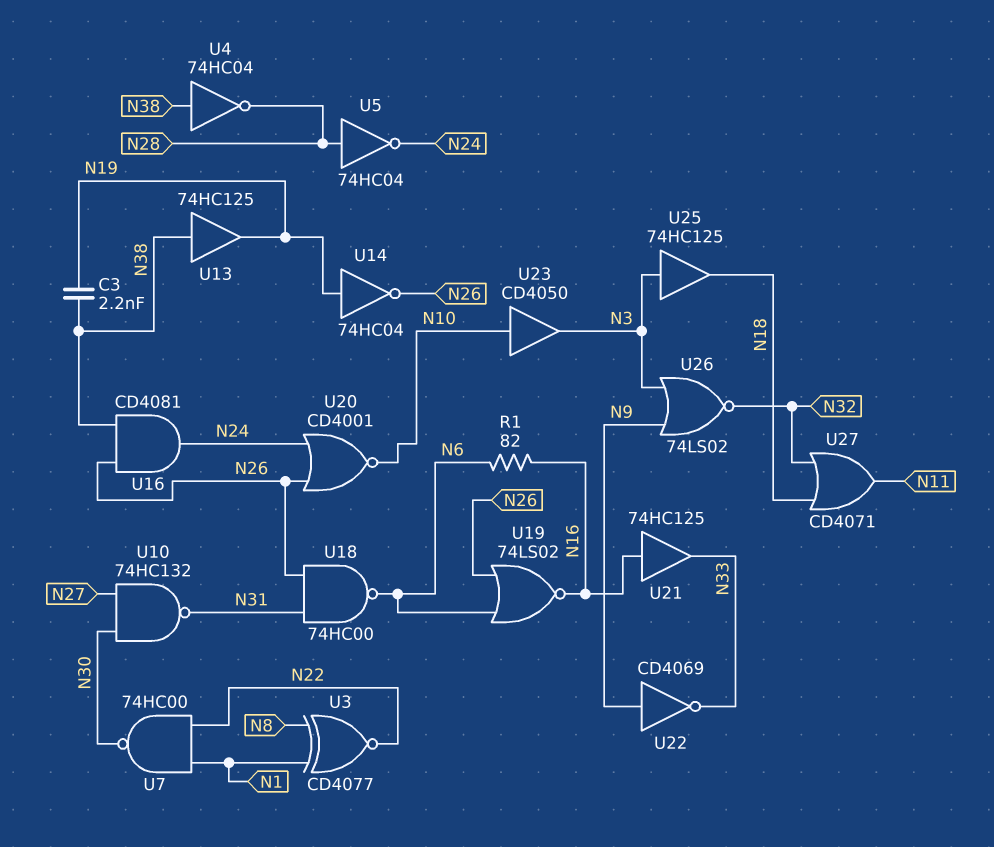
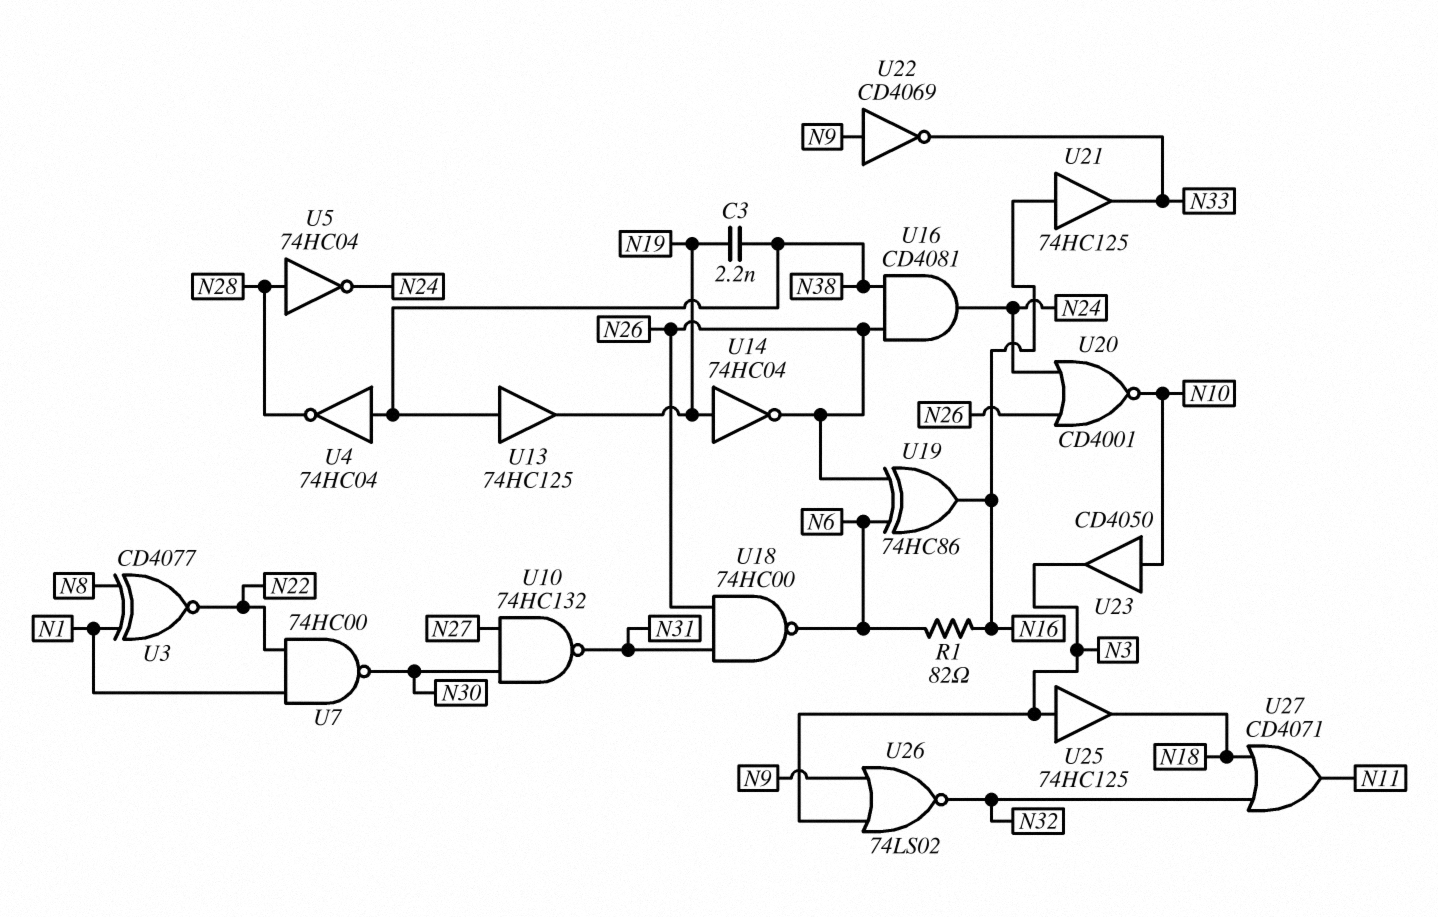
U19: NOR 74LS02 (in N6, in N26, out N16) -> XOR 74HC86 (in N6, in N26, out N16)

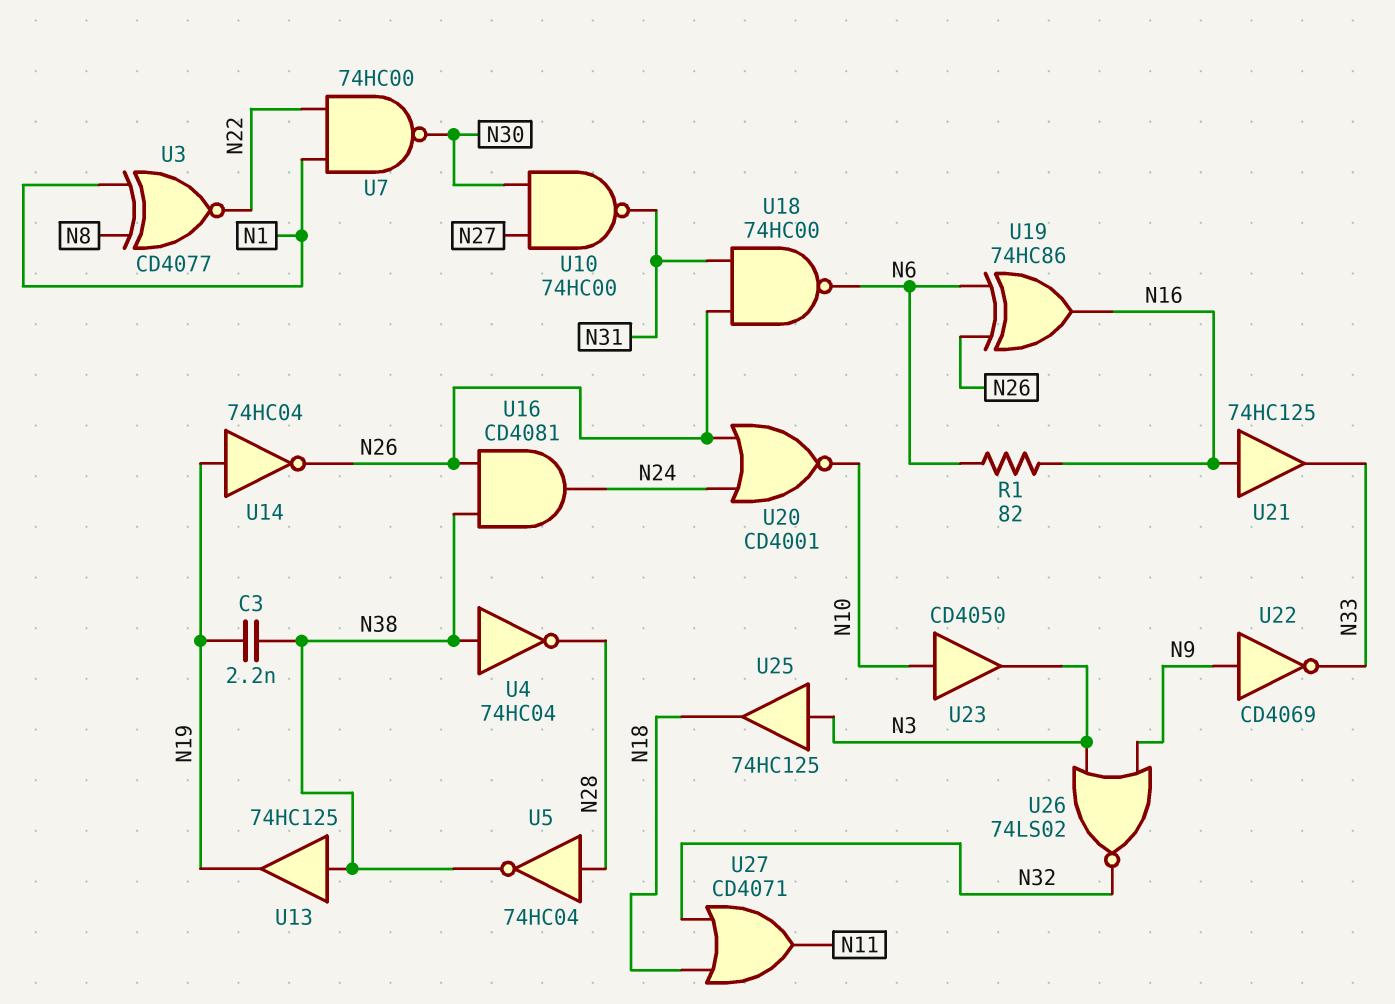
U5: NOT 74HC04 (in N28, out N24) -> NOT 74HC04 (in N28, out N38)
U10: NAND 74HC132 (in N27, in N30, out N31) -> NAND 74HC00 (in N27, in N30, out N31)

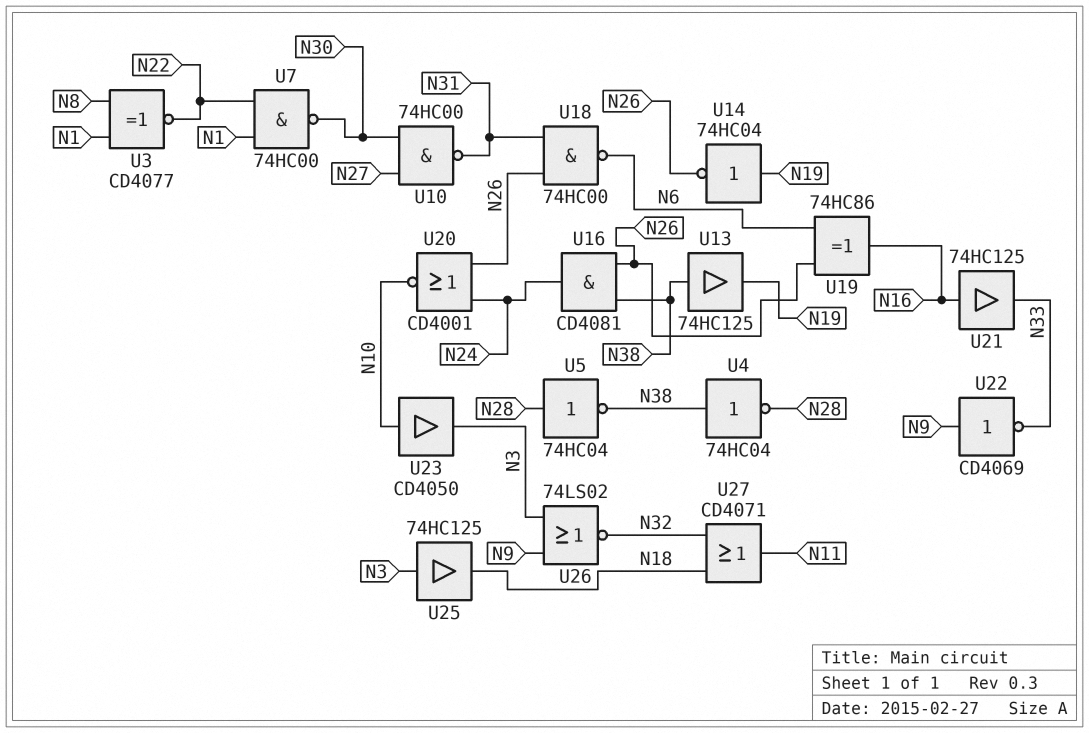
C3: 2.2nF (N19, N38) -> none
R1: 82 (N6, N16) -> none

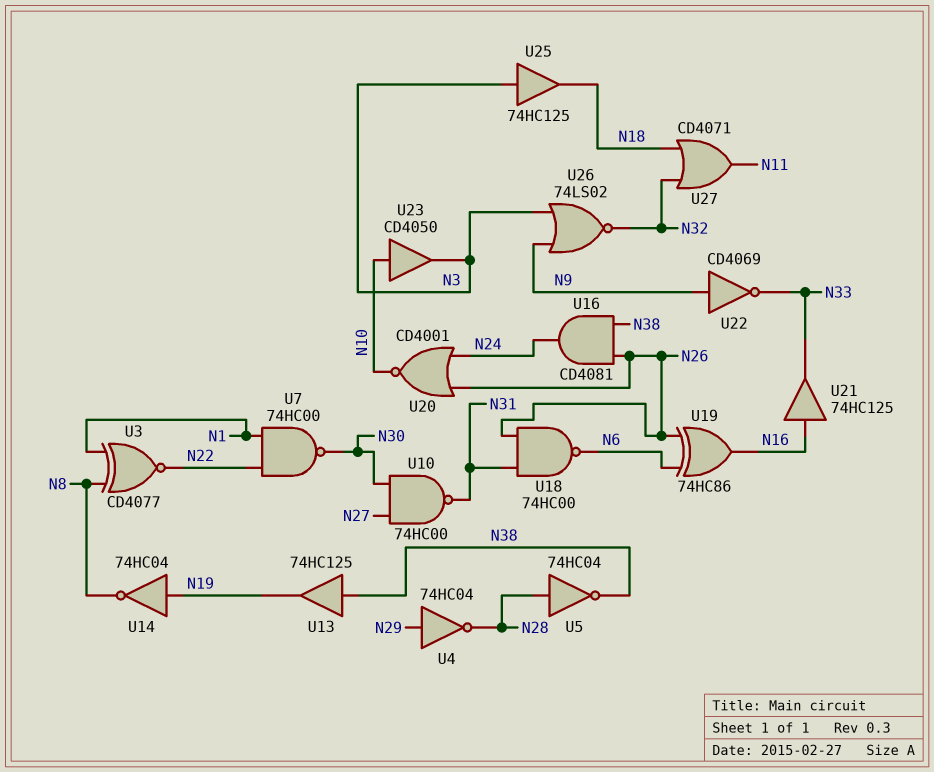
U4: NOT 74HC04 (in N38, out N28) -> NOT 74HC04 (in N29, out N28)
U14: NOT 74HC04 (in N19, out N26) -> NOT 74HC04 (in N19, out N8)

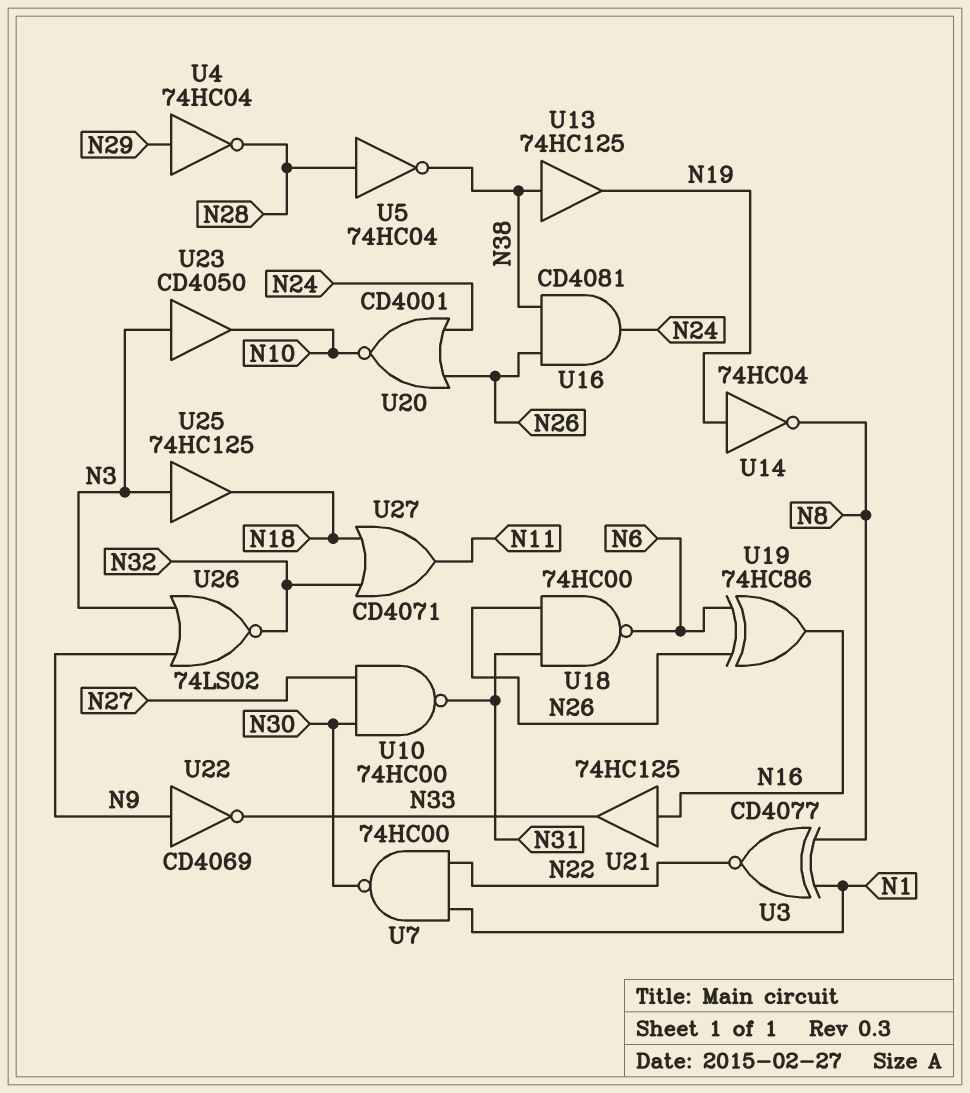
U23: buffer CD4050 (in N10, out N3) -> buffer CD4050 (in N3, out N10)

